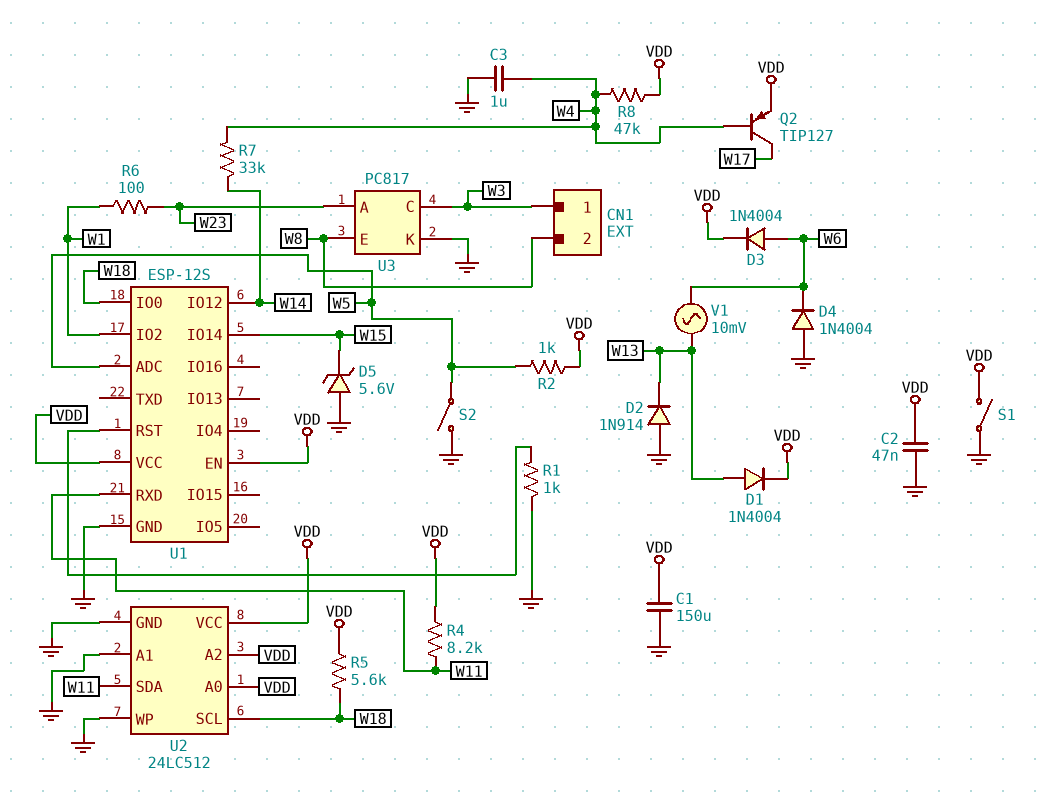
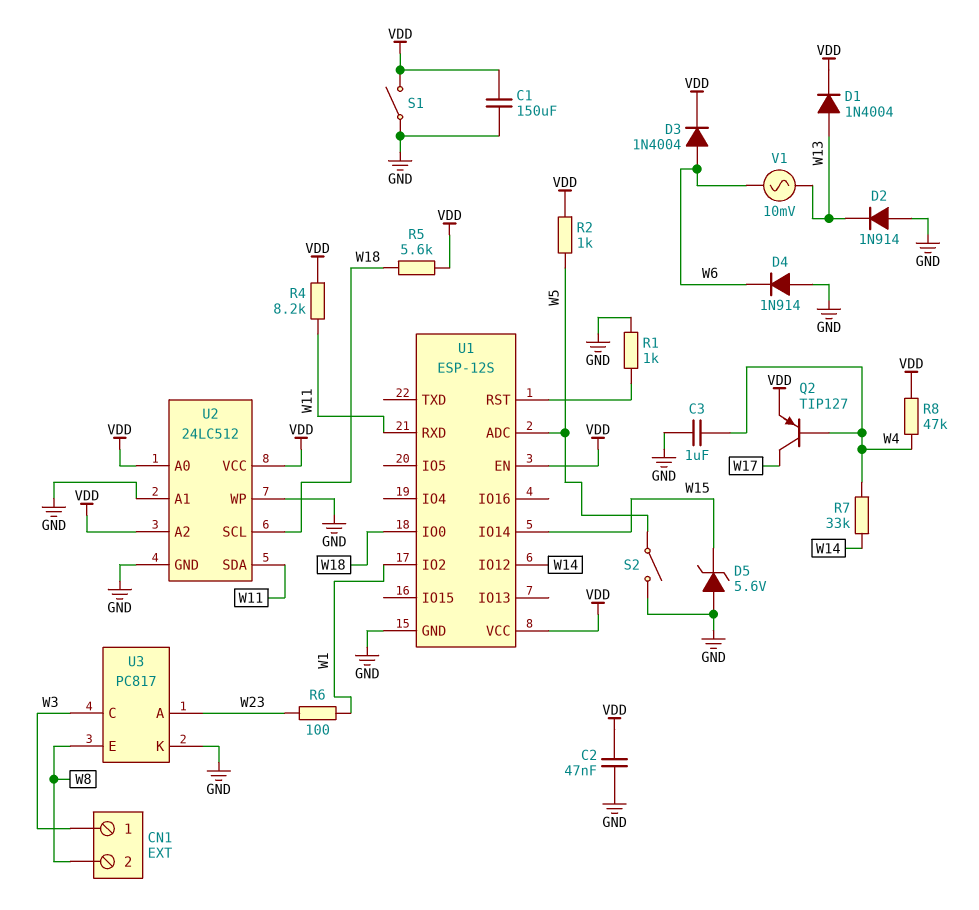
D4: diode 1N4004 (A GND, K W6) -> diode 1N914 (A GND, K W6)

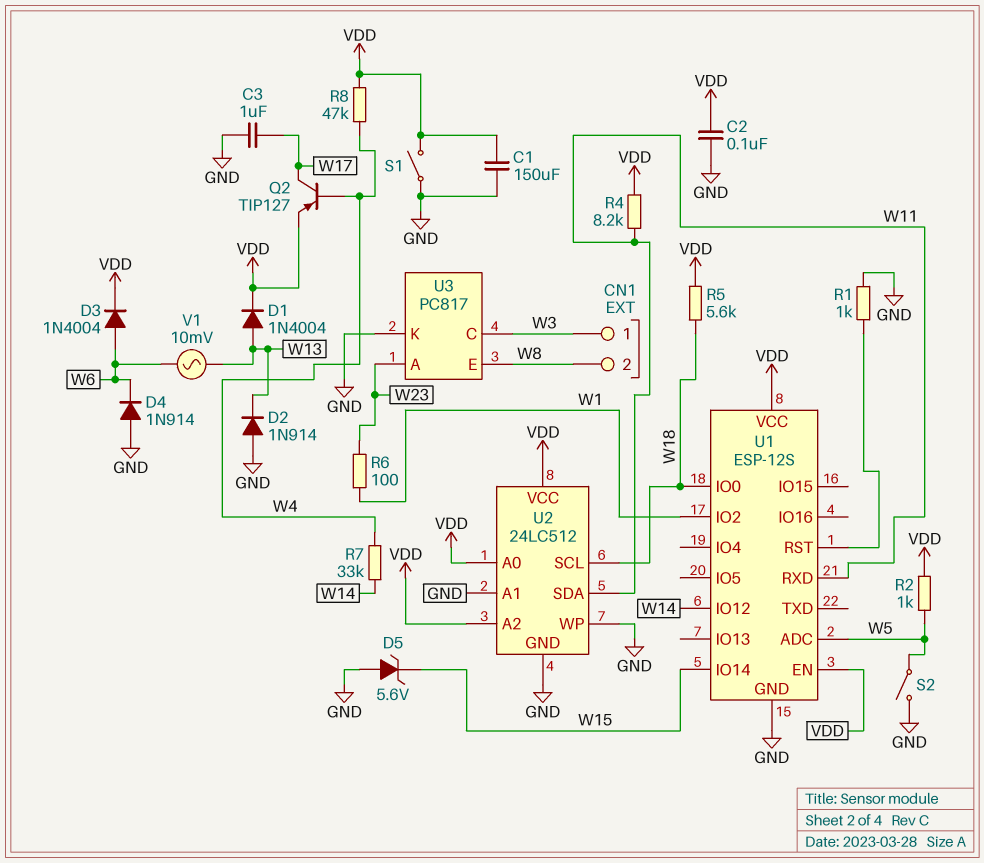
C2: 47nF (GND, VDD) -> 100nF (GND, VDD)
C3: 1uF (GND, W4) -> 1uF (GND, W17)

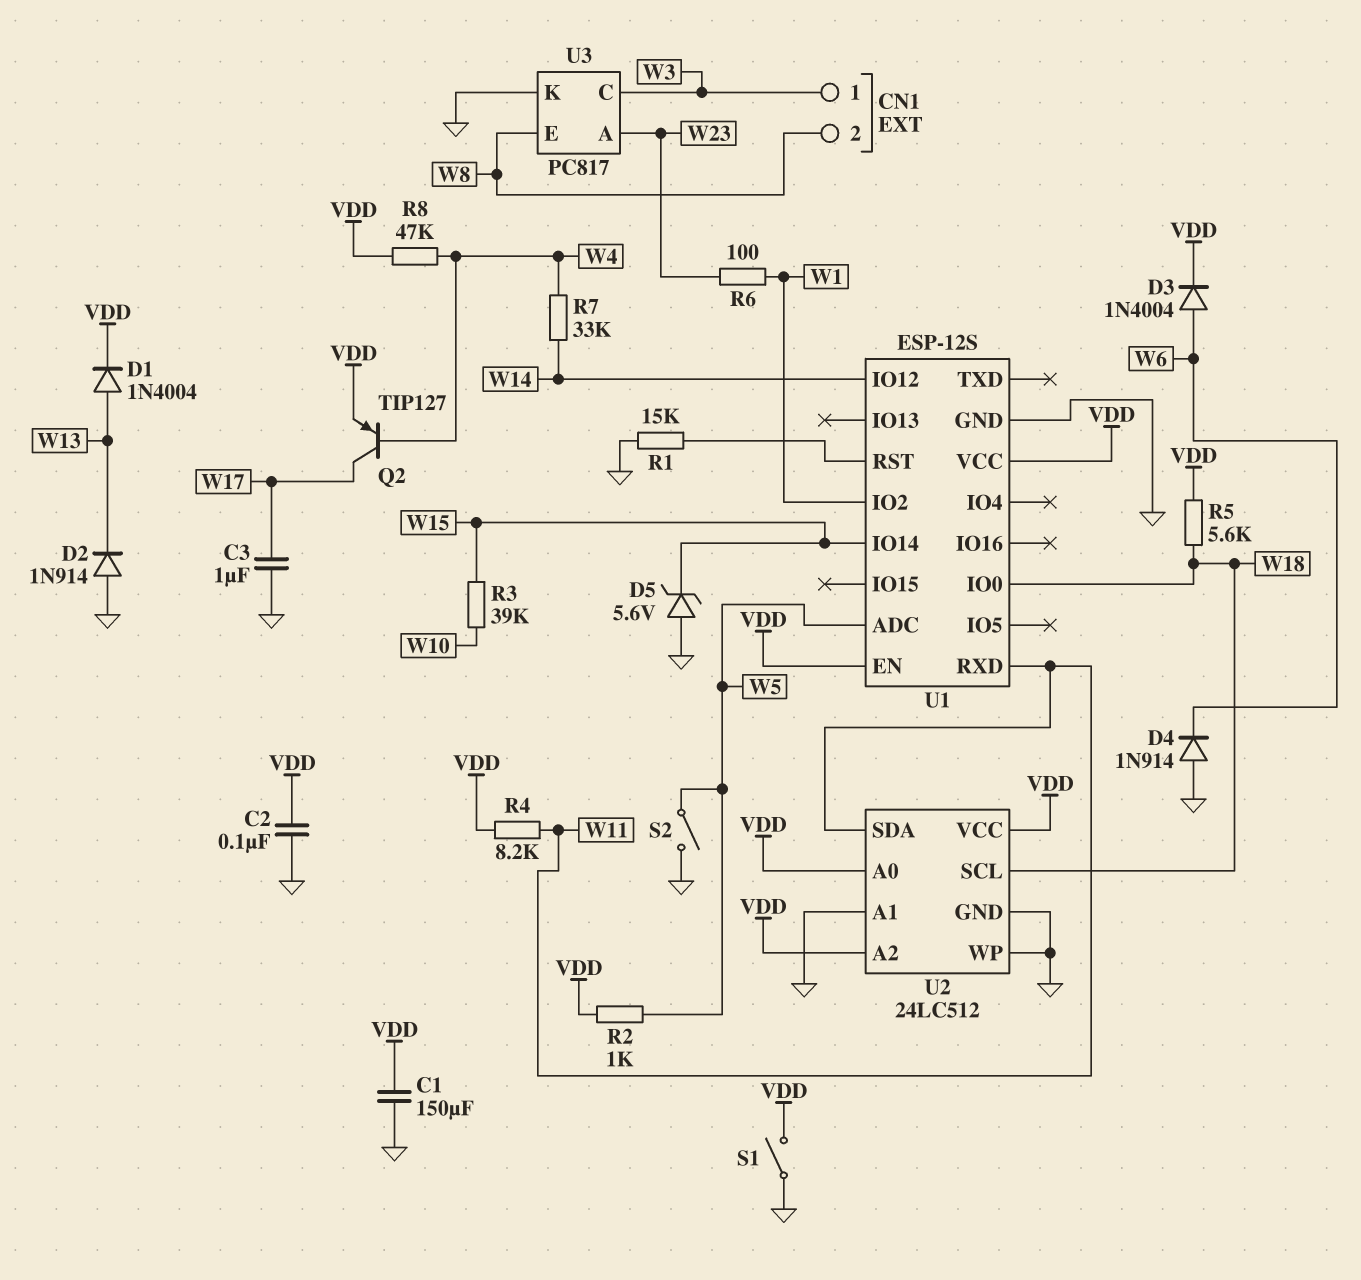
R1: 1k (GND, U1/RST) -> 15k (GND, U1/RST)
R3: none -> 39k (W10, W15)
V1: AC 10mV (W6, W13) -> none

